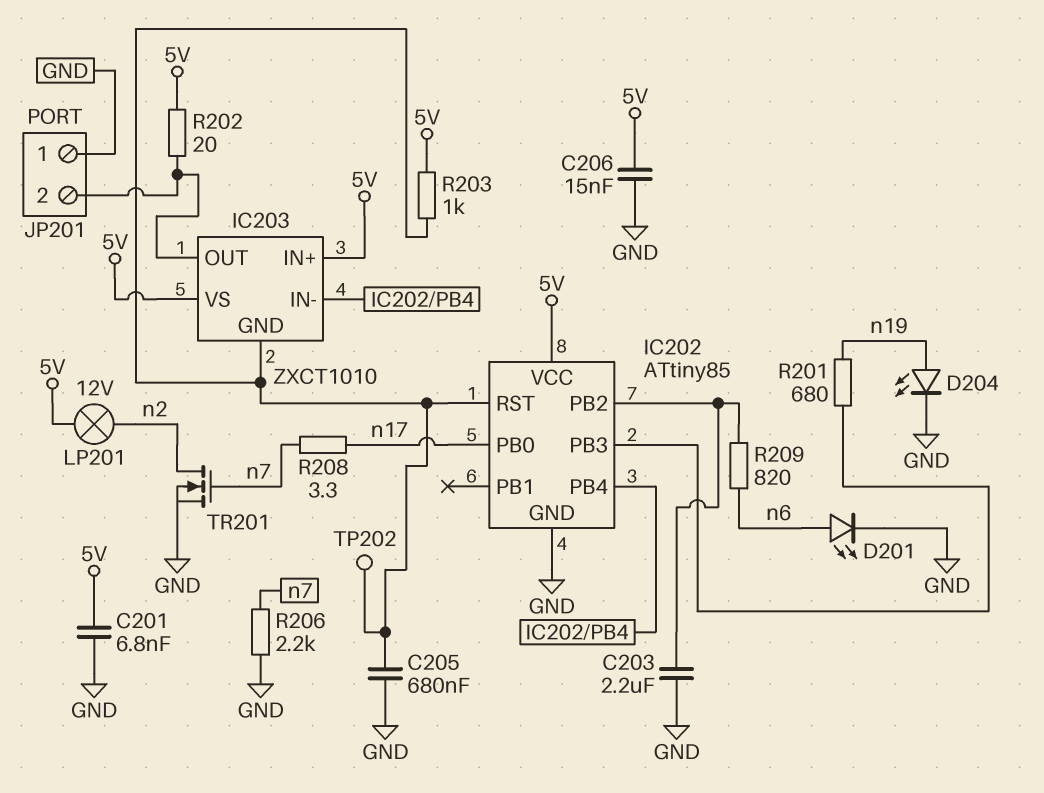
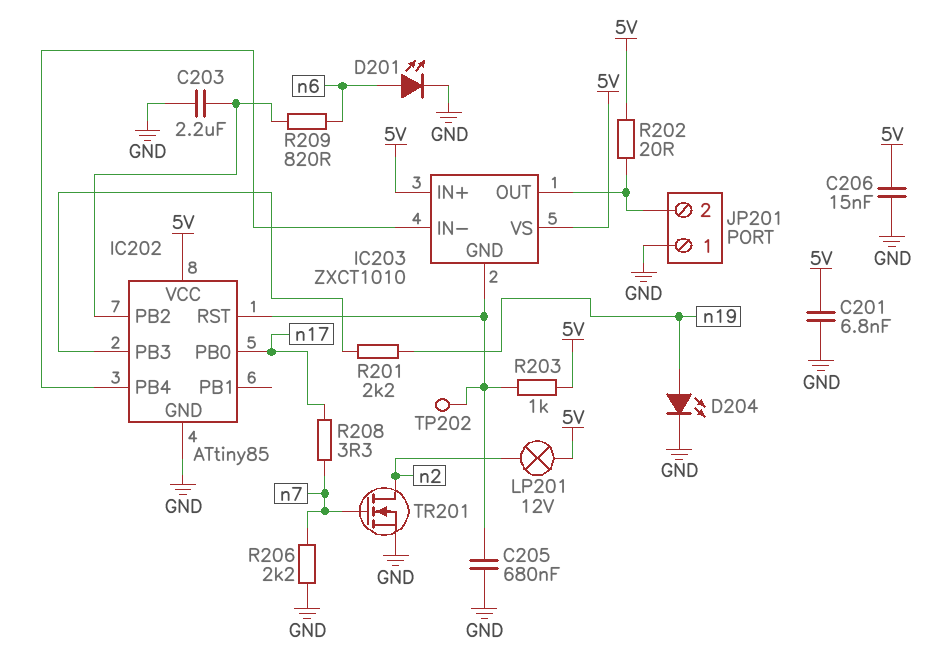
R201: 680 (IC202/PB3, n19) -> 2.2k (IC202/PB3, n19)

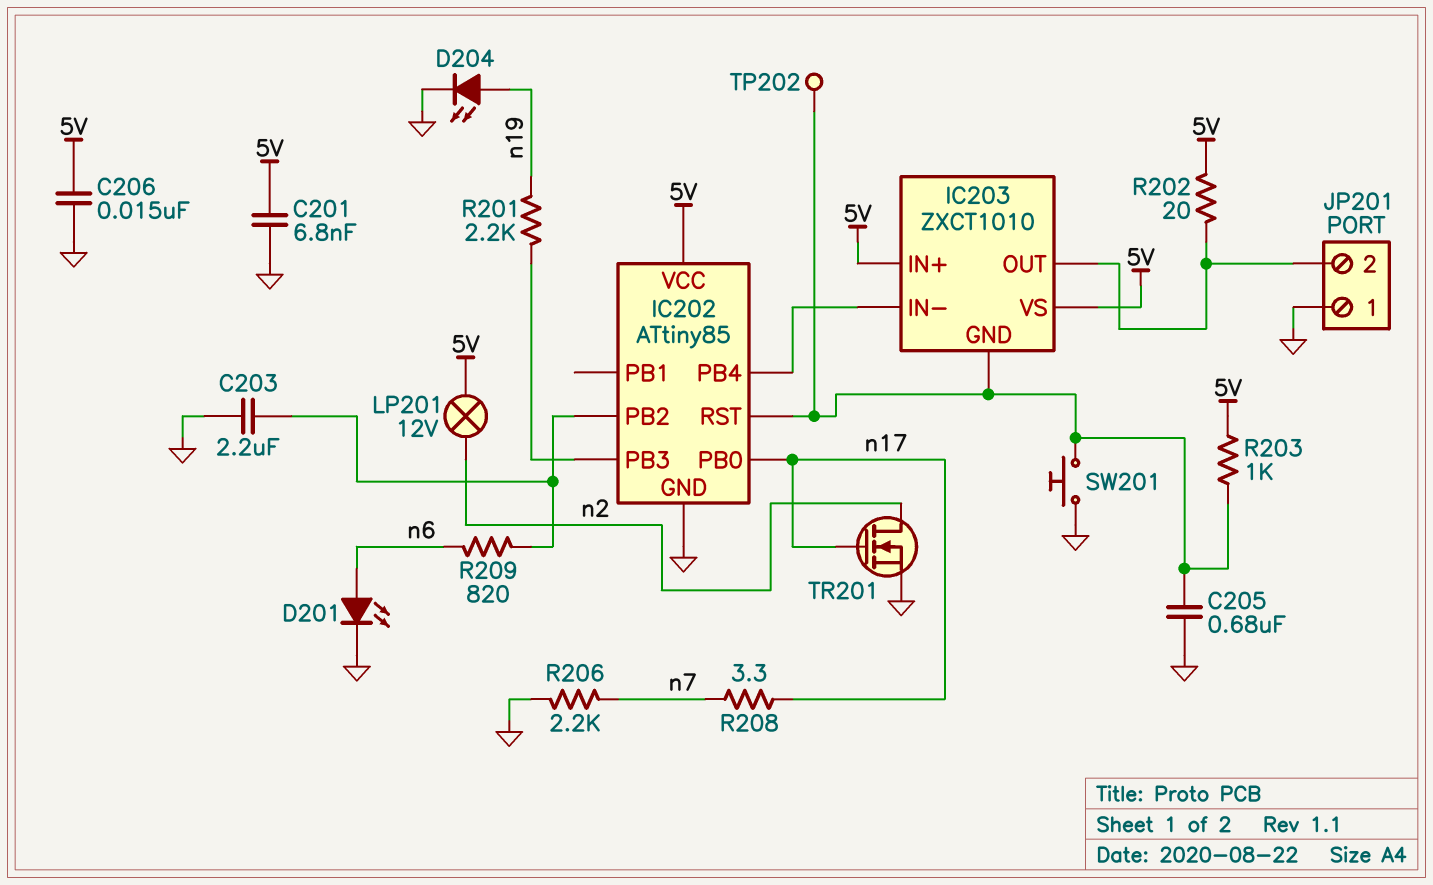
SW201: none -> button (GND, IC202/RST)
TR201: NMOS (G n7, D n2, S GND) -> NMOS (G n17, D n2, S GND)

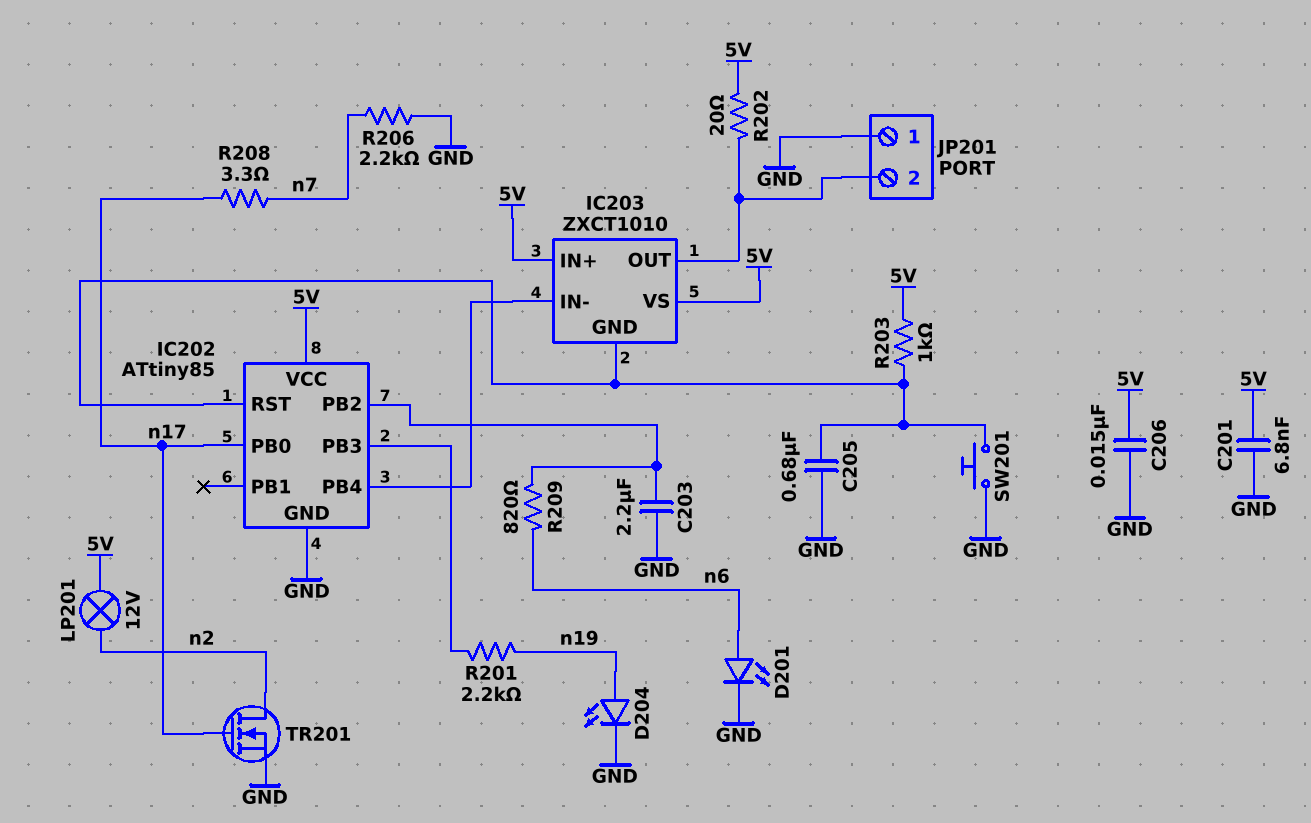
TP202: test point (IC202/RST) -> none

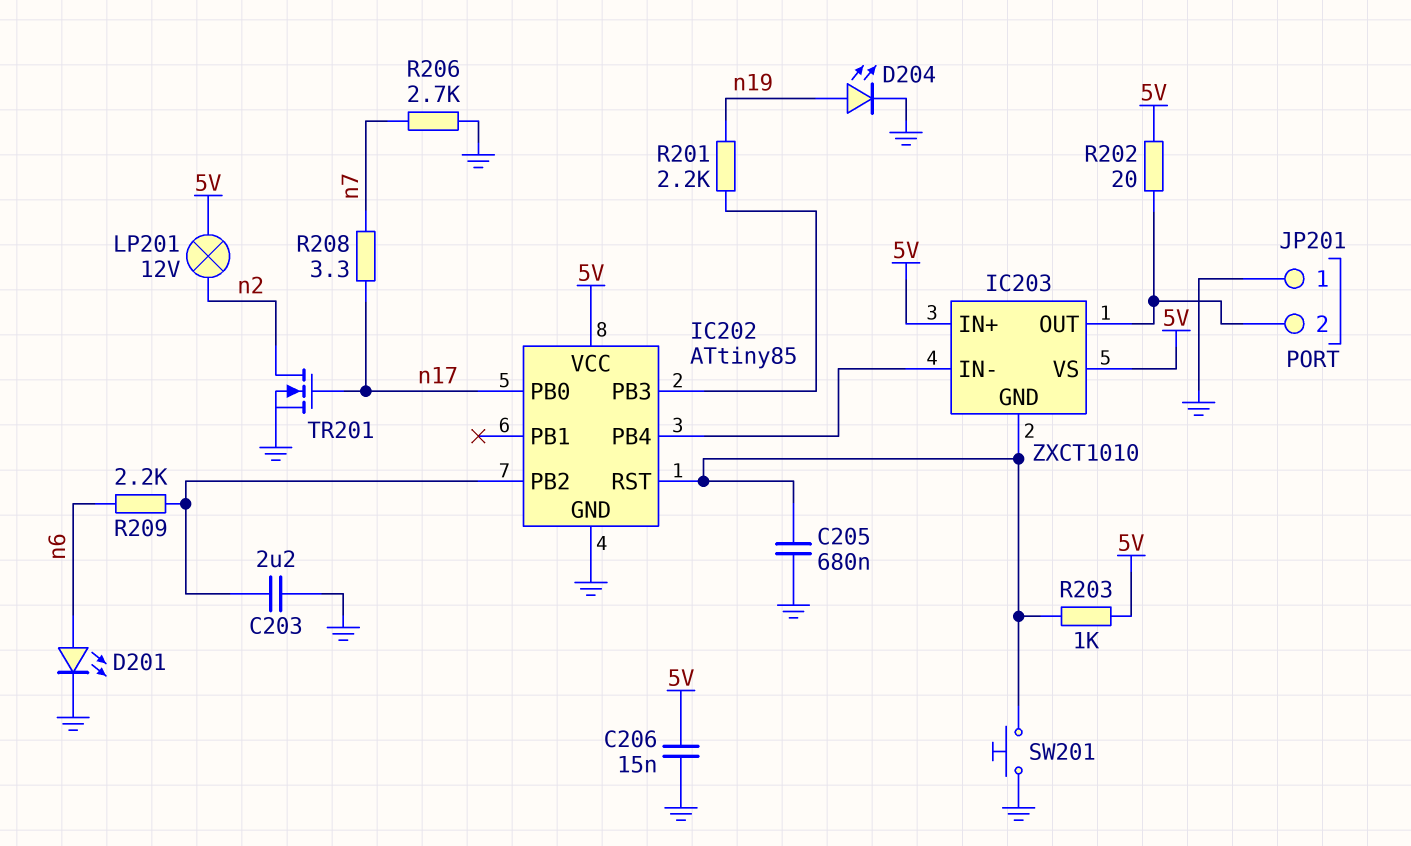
C201: 6.8nF (5V, GND) -> none
R206: 2.2k (GND, n7) -> 2.7k (GND, n7)
R209: 820 (IC202/PB2, n6) -> 2.2k (IC202/PB2, n6)

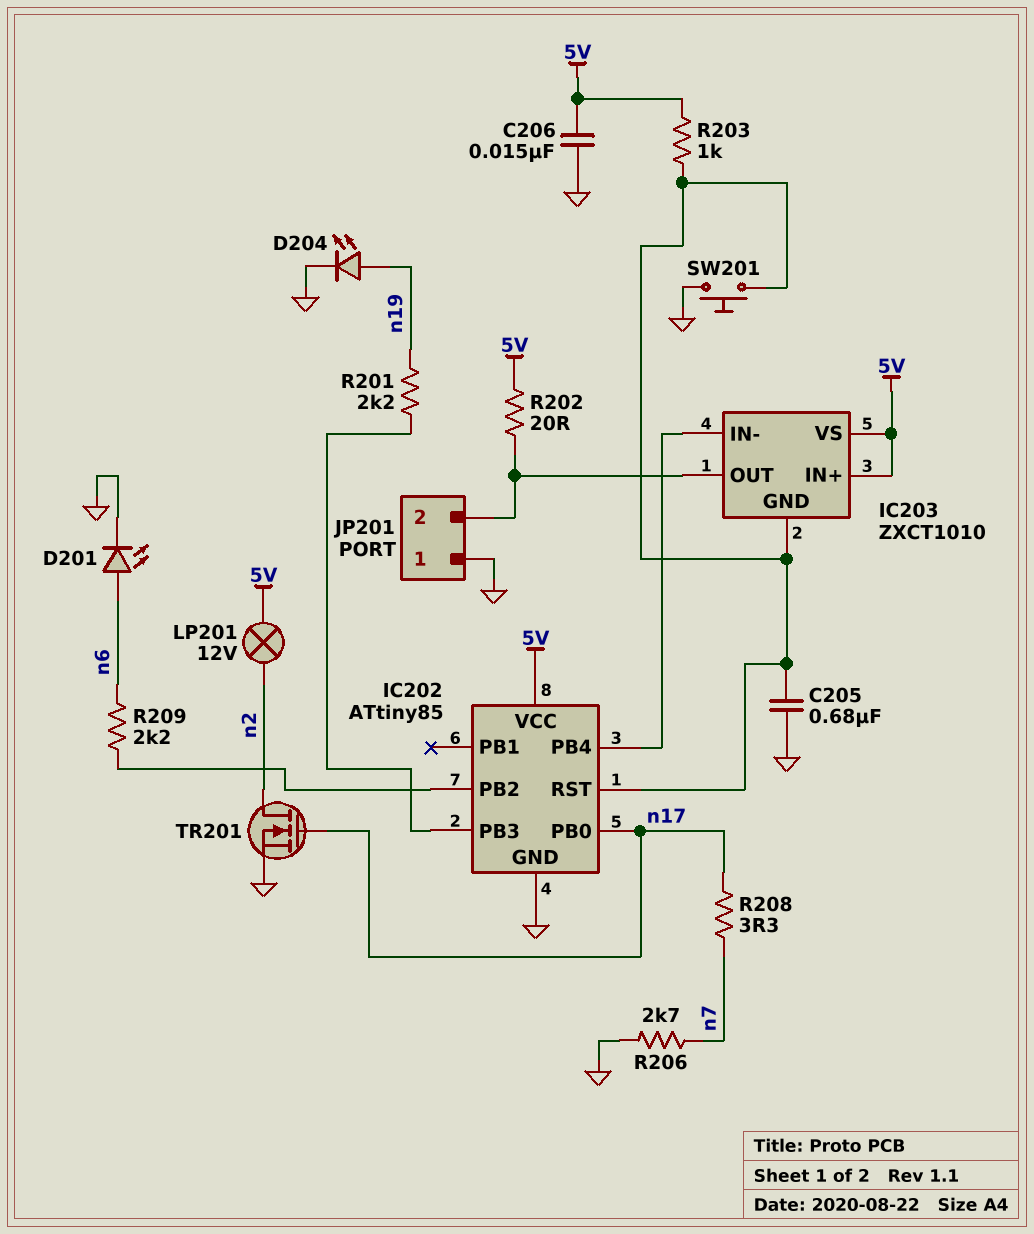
C203: 2.2uF (GND, IC202/PB2) -> none

